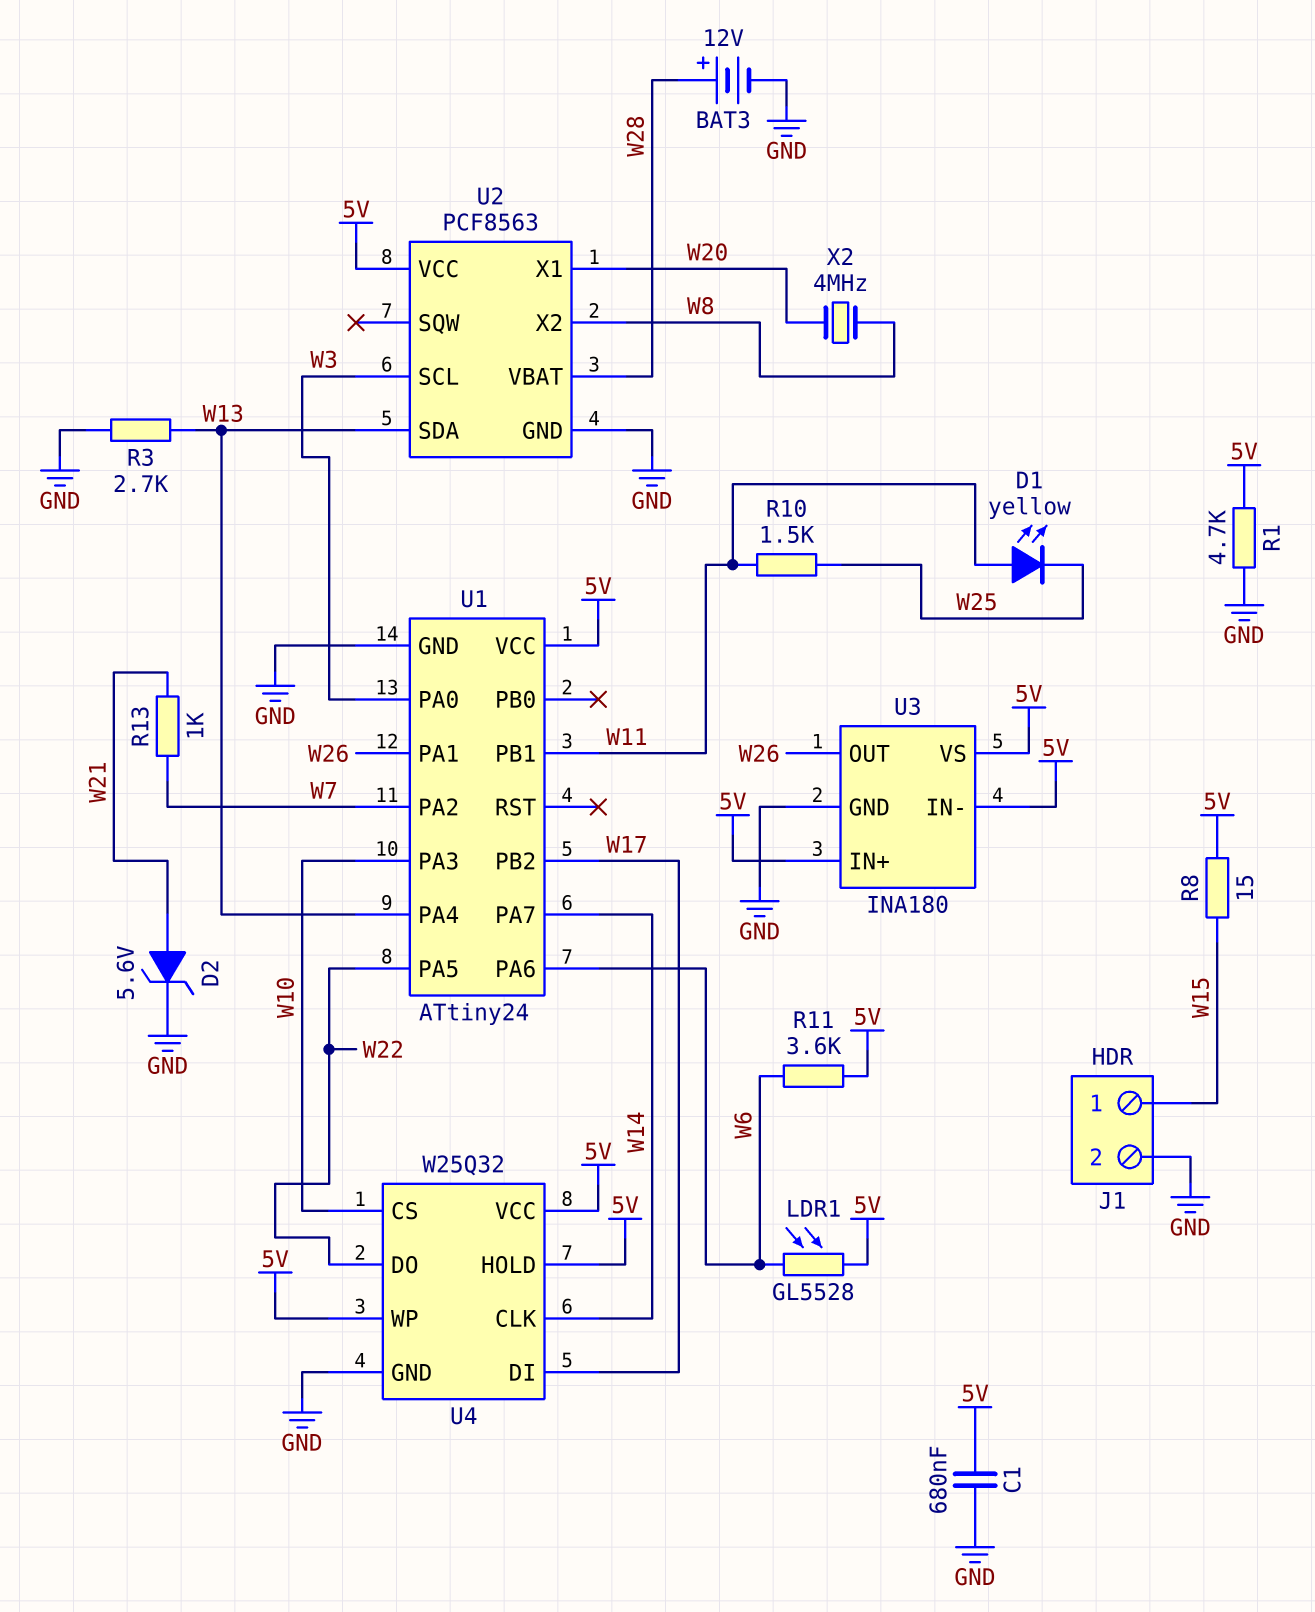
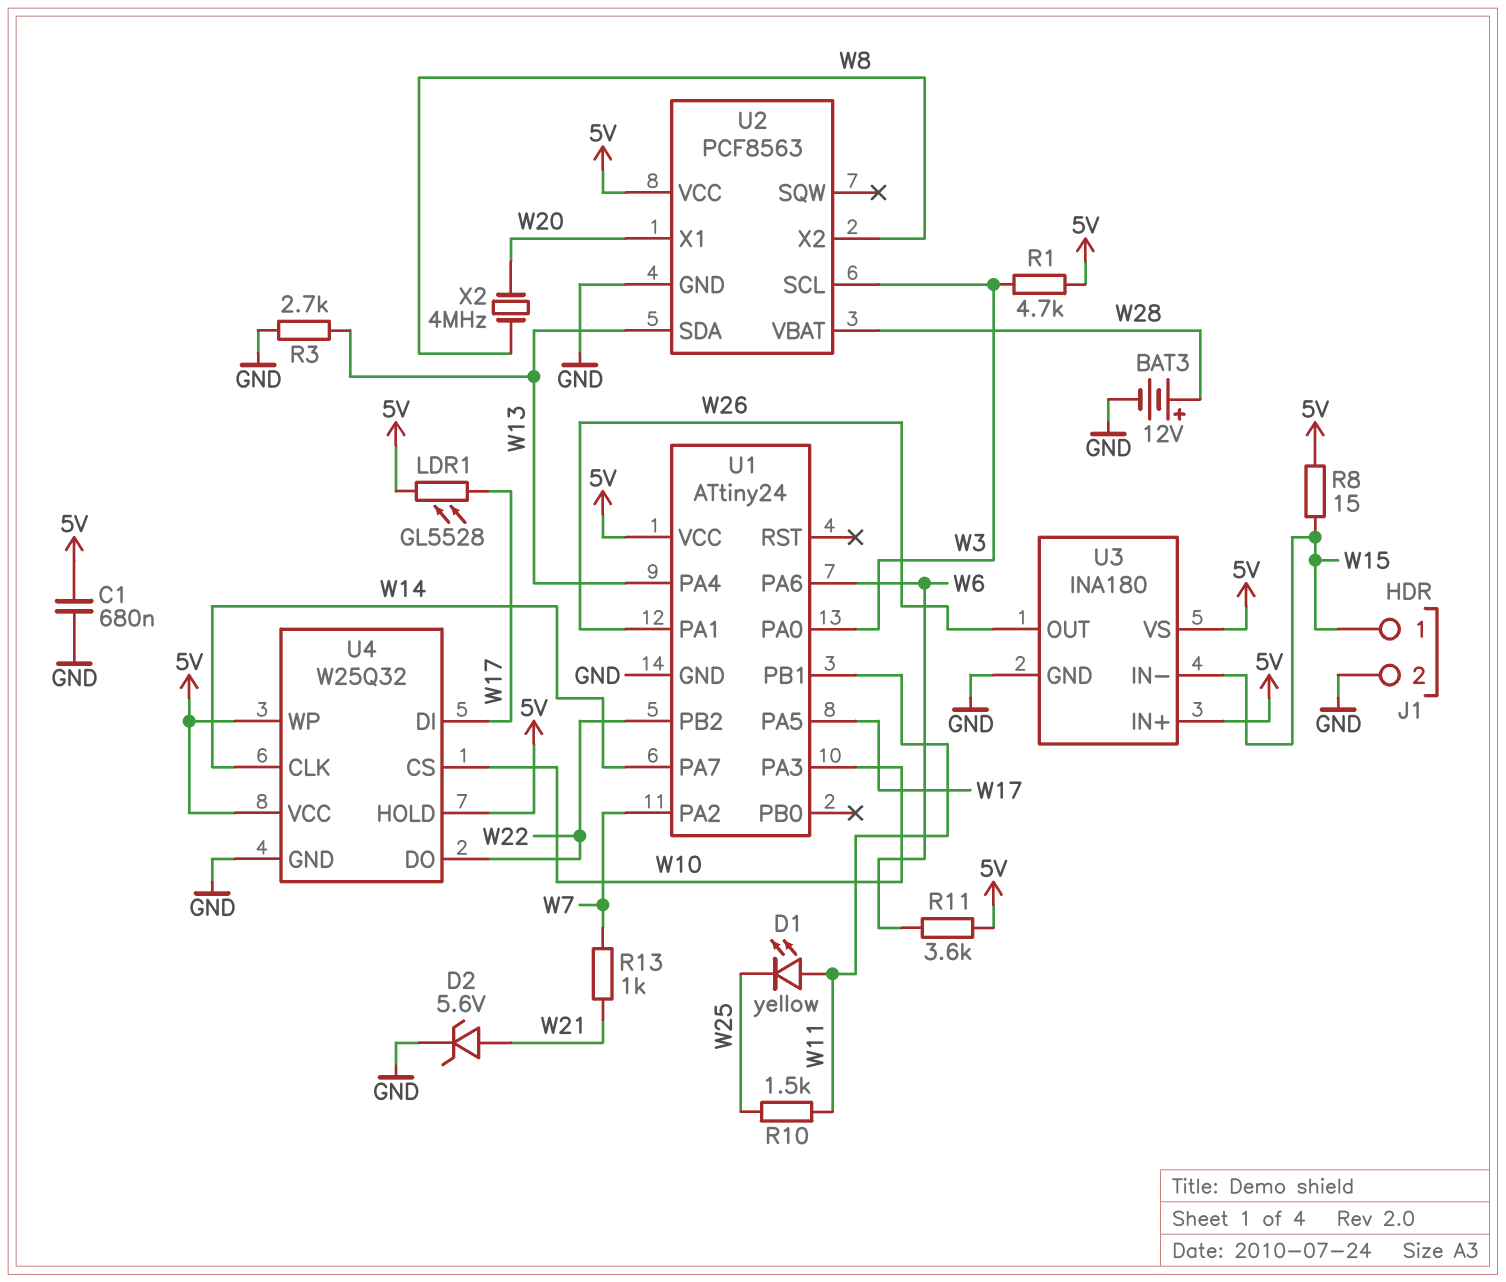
LDR1: GL5528 (5V, W6) -> GL5528 (5V, W17)
R1: 4.7k (5V, GND) -> 4.7k (5V, W3)
U1 pin PA5: W22 -> W17
U1 pin PB2: W17 -> W22
U3 pin IN-: 5V -> W15

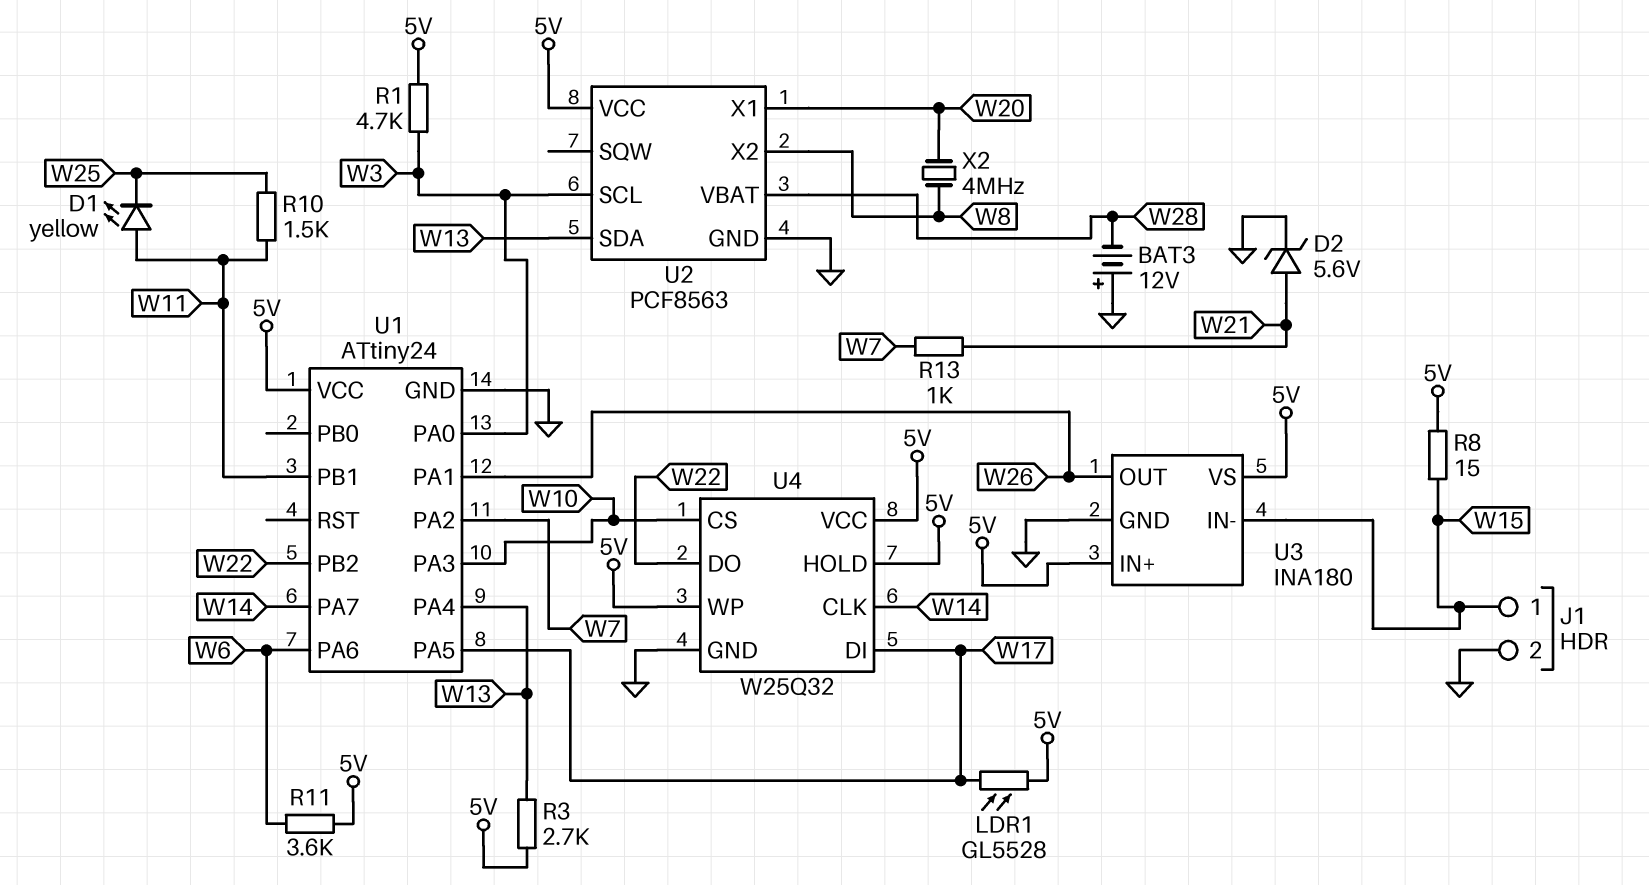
BAT3: 12V (plus W28, minus GND) -> 12V (plus GND, minus W28)
C1: 680nF (5V, GND) -> none
R3: 2.7k (GND, W13) -> 2.7k (5V, W13)

